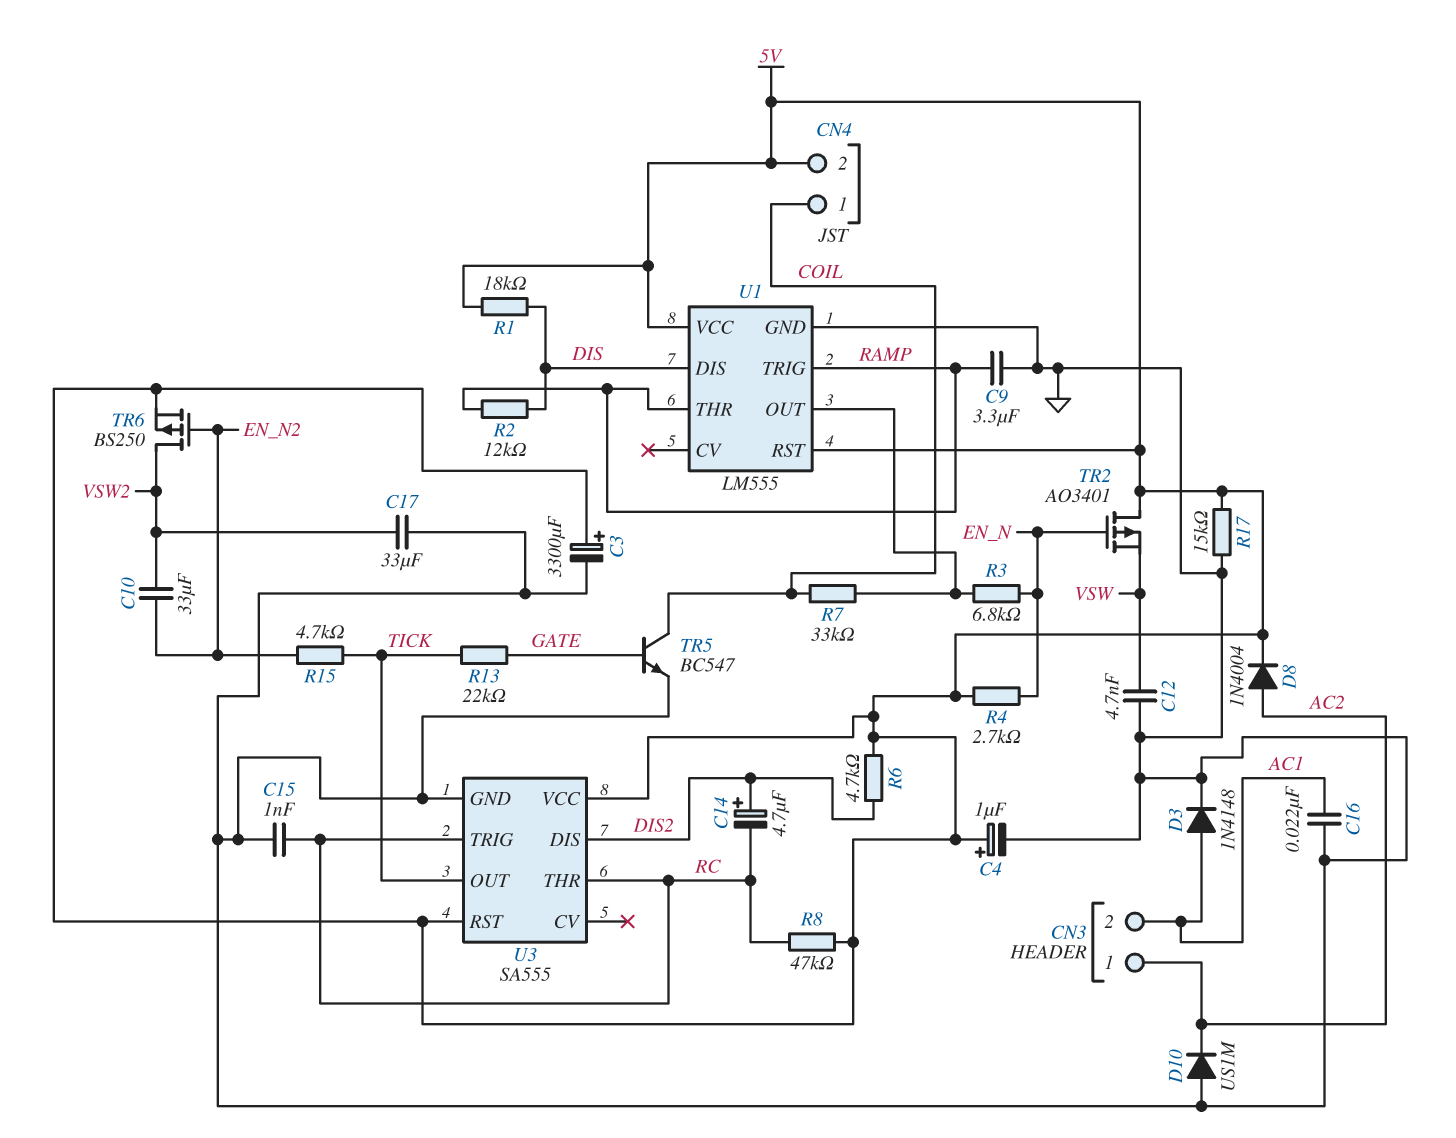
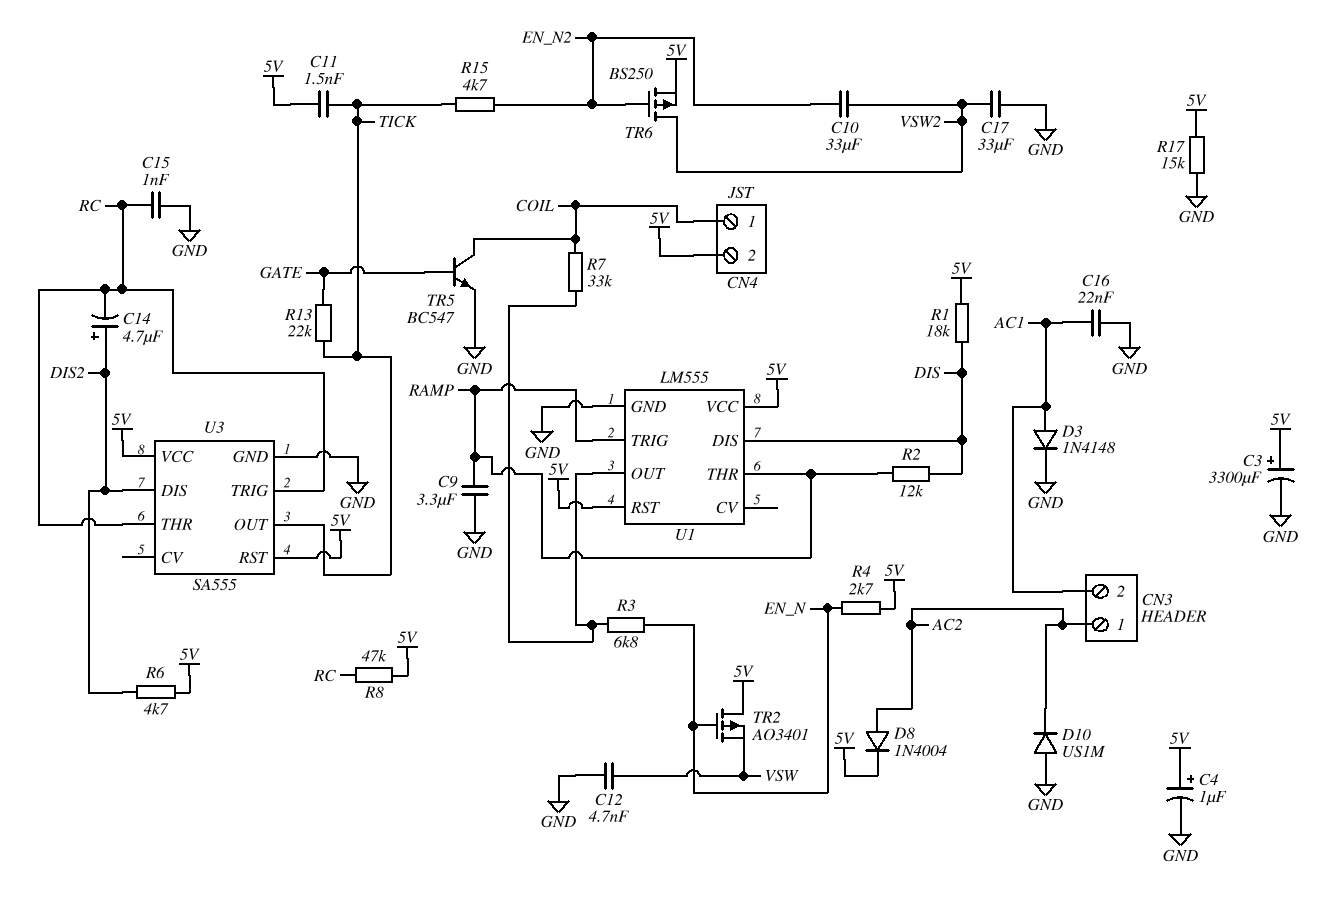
C11: none -> 1.5nF (5V, TICK)

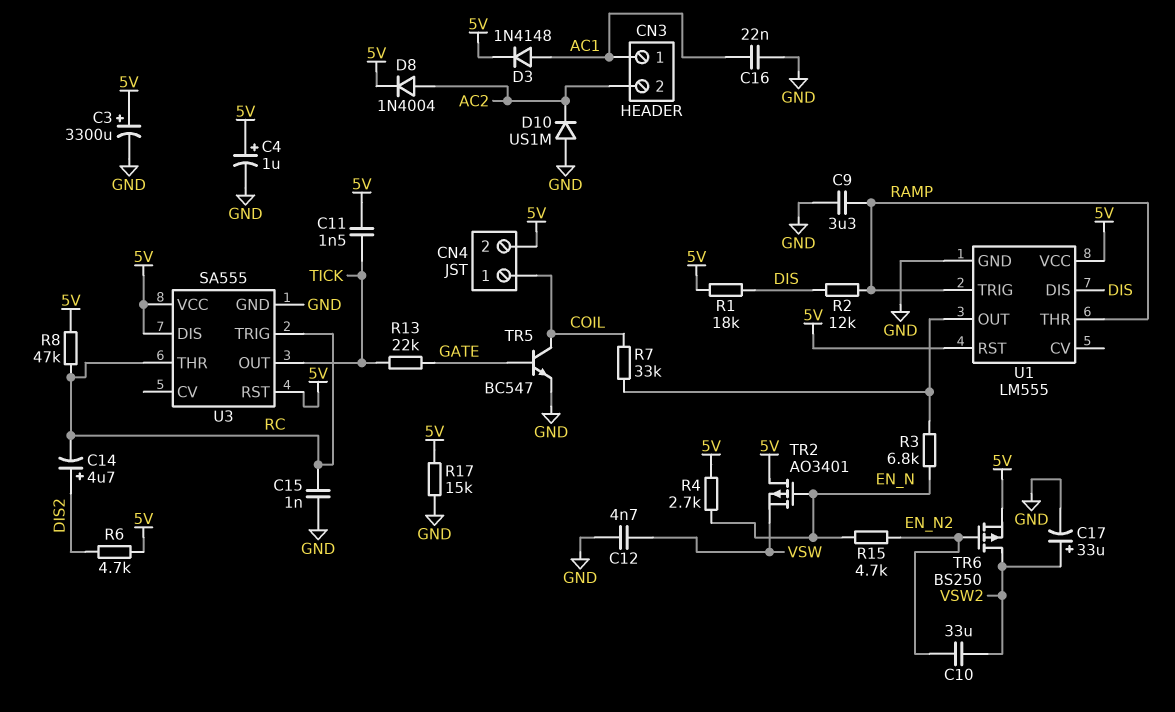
C17: 33uF (GND, VSW2) -> 33uF (plus VSW2, minus GND)
CN3 pin 1: AC2 -> AC1
CN3 pin 2: AC1 -> AC2
D3: diode 1N4148 (A AC1, K GND) -> diode 1N4148 (A AC1, K 5V)
R15: 4.7k (EN_N2, TICK) -> 4.7k (EN_N, EN_N2)
U3 pin DIS: DIS2 -> 5V

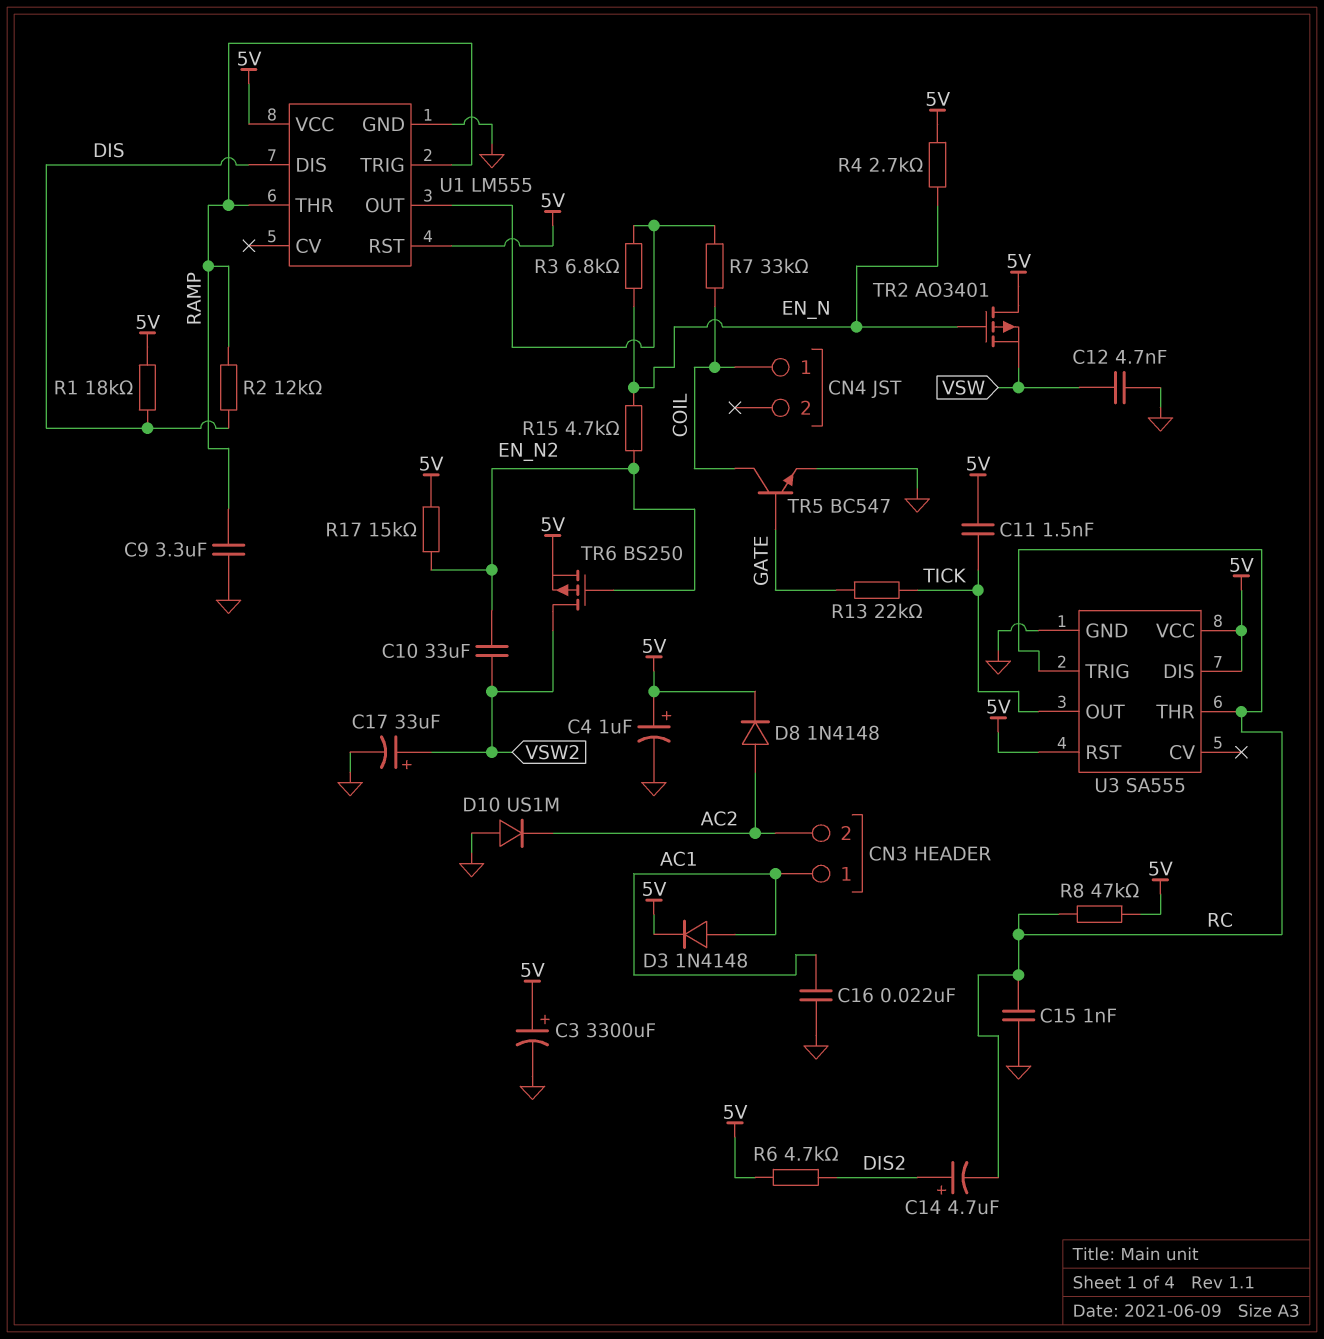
CN4 pin 2: 5V -> none
D8: diode 1N4004 (A AC2, K 5V) -> diode 1N4148 (A AC2, K 5V)
R17: 15k (5V, GND) -> 15k (5V, EN_N2)

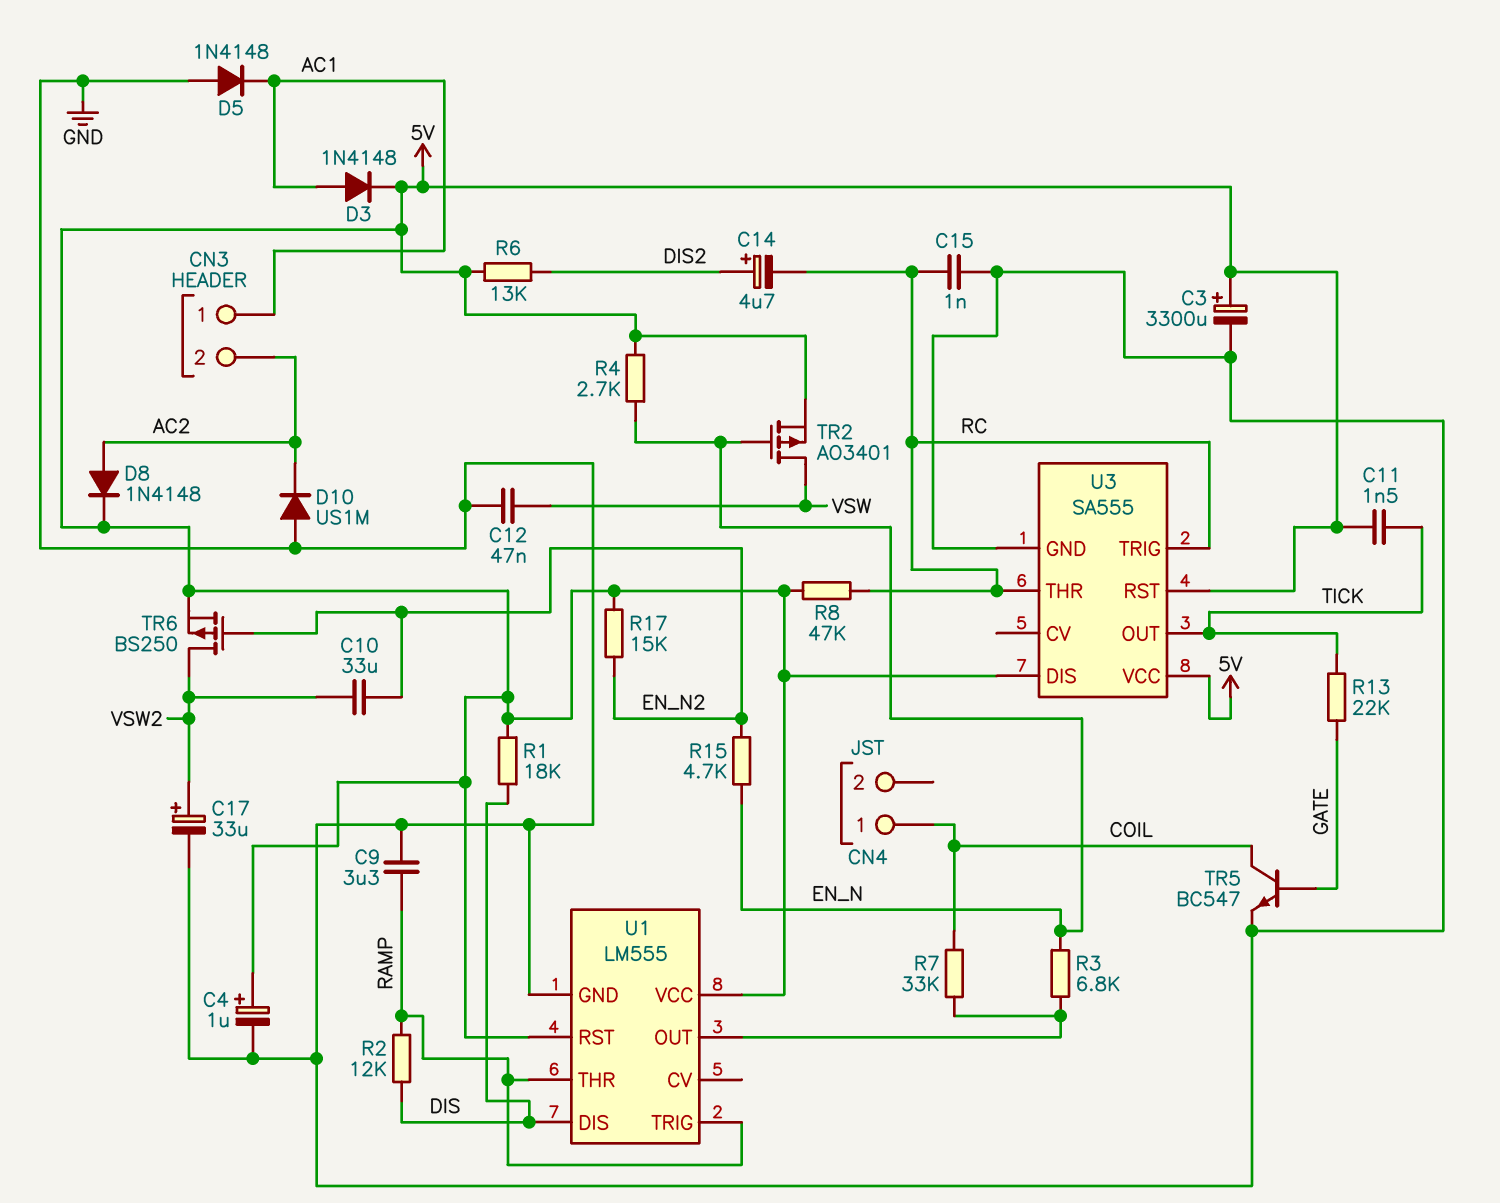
C12: 4.7nF (GND, VSW) -> 47nF (GND, VSW)
C16: 22nF (AC1, GND) -> none
D5: none -> diode 1N4148 (A GND, K AC1)
R6: 4.7k (5V, DIS2) -> 13k (5V, DIS2)
TR2: PMOS AO3401 (G EN_N, D 5V, S VSW) -> PMOS AO3401 (G EN_N, D VSW, S 5V)

